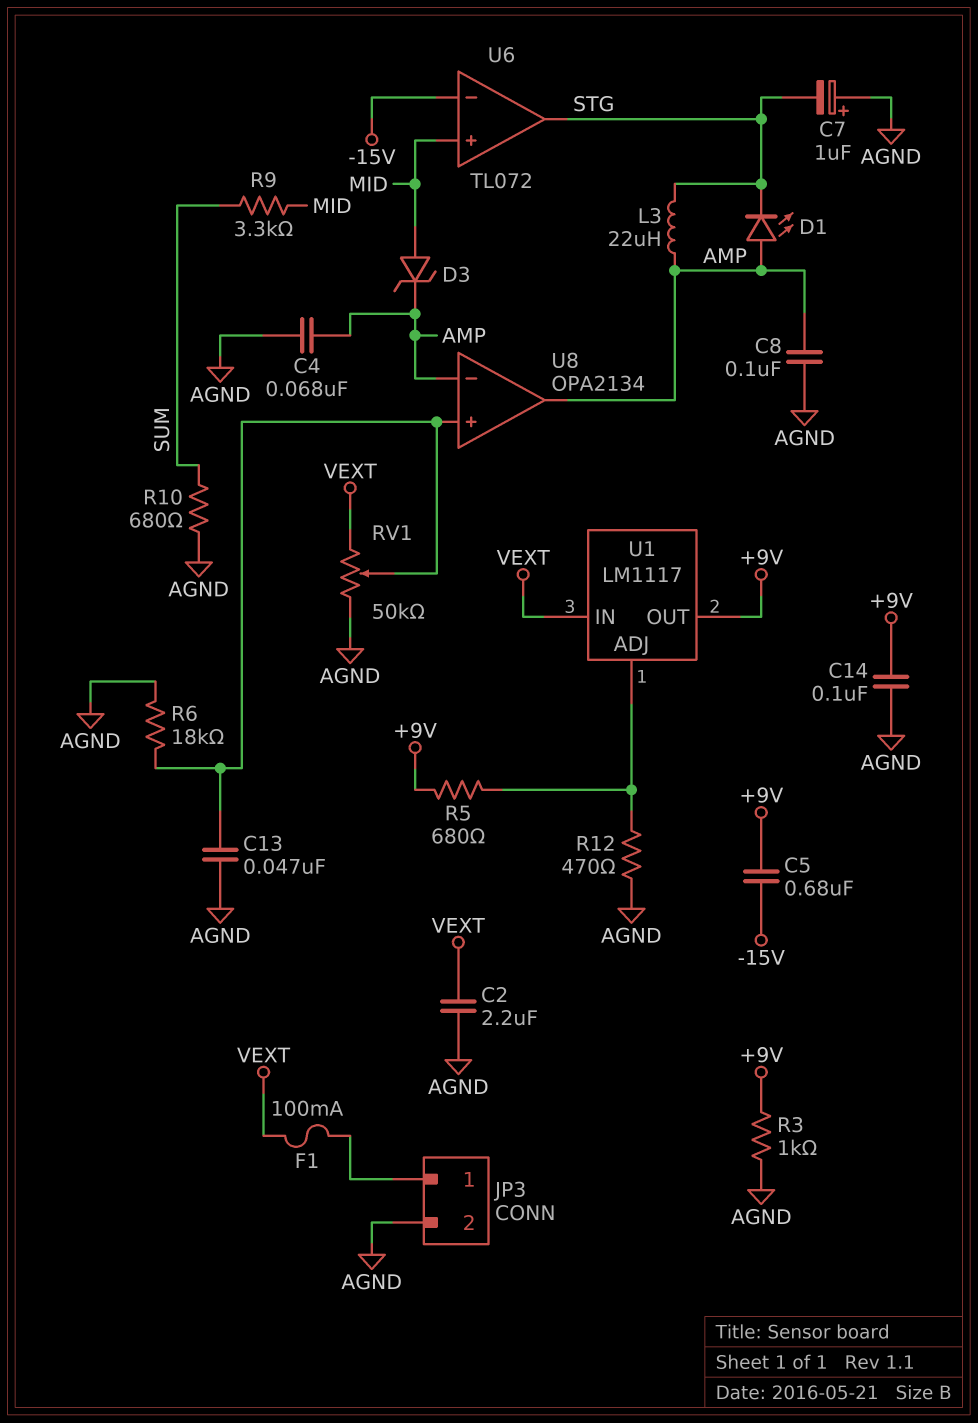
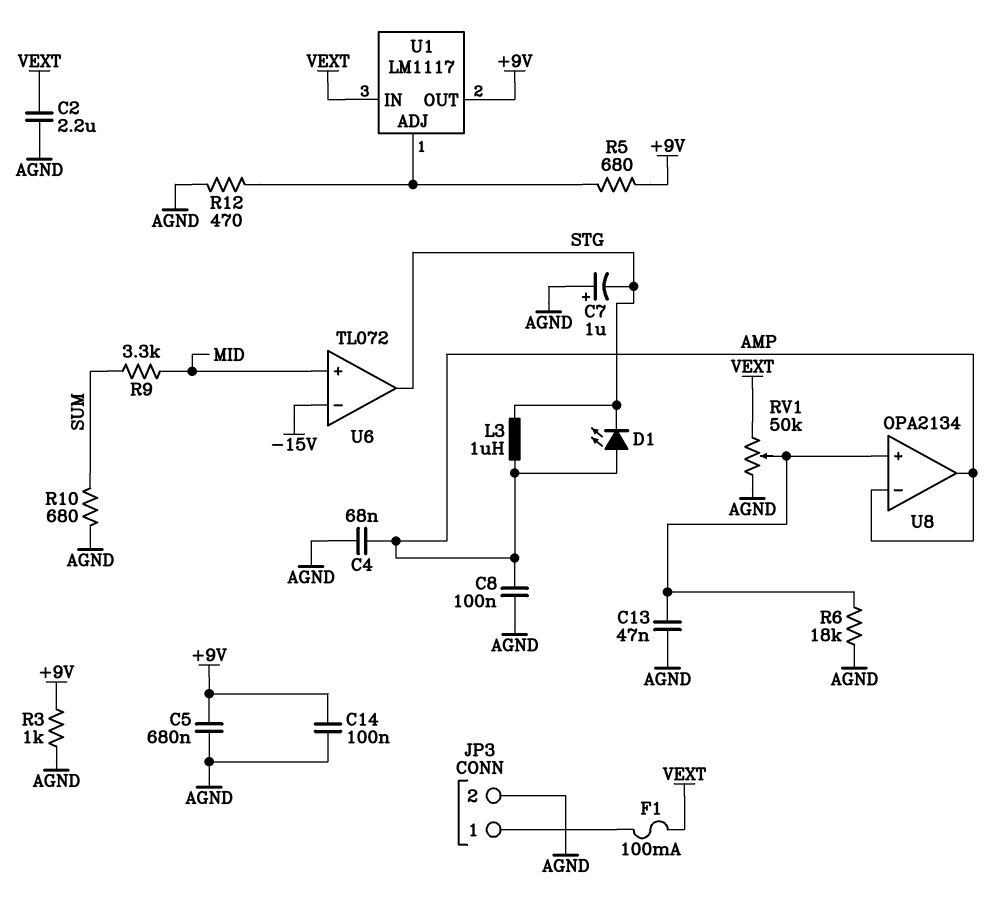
C5: 680nF (+9V, -15V) -> 680nF (+9V, AGND)
D3: zener (A MID, K AMP) -> none
L3: 22uH (AMP, STG) -> 1uH (AMP, STG)

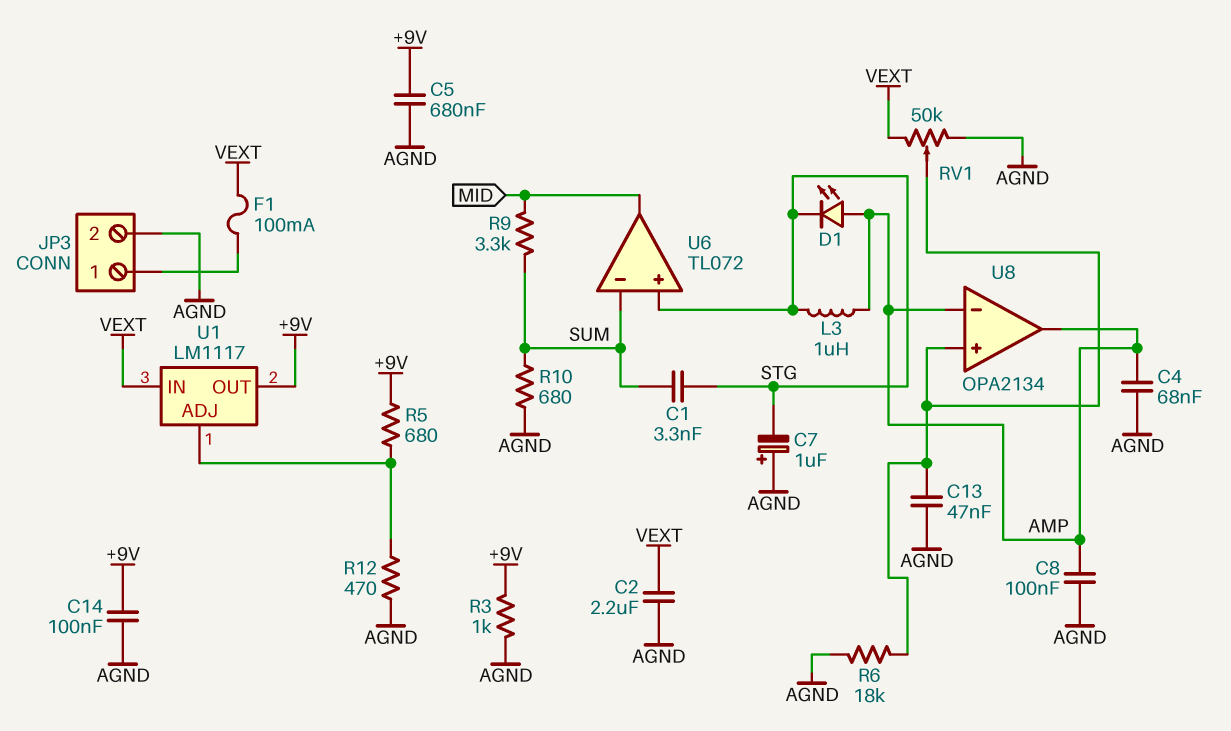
C1: none -> 3.3nF (STG, SUM)
U6 pin in+: MID -> STG
U6 pin in-: -15V -> SUM
U6 pin out: STG -> MID

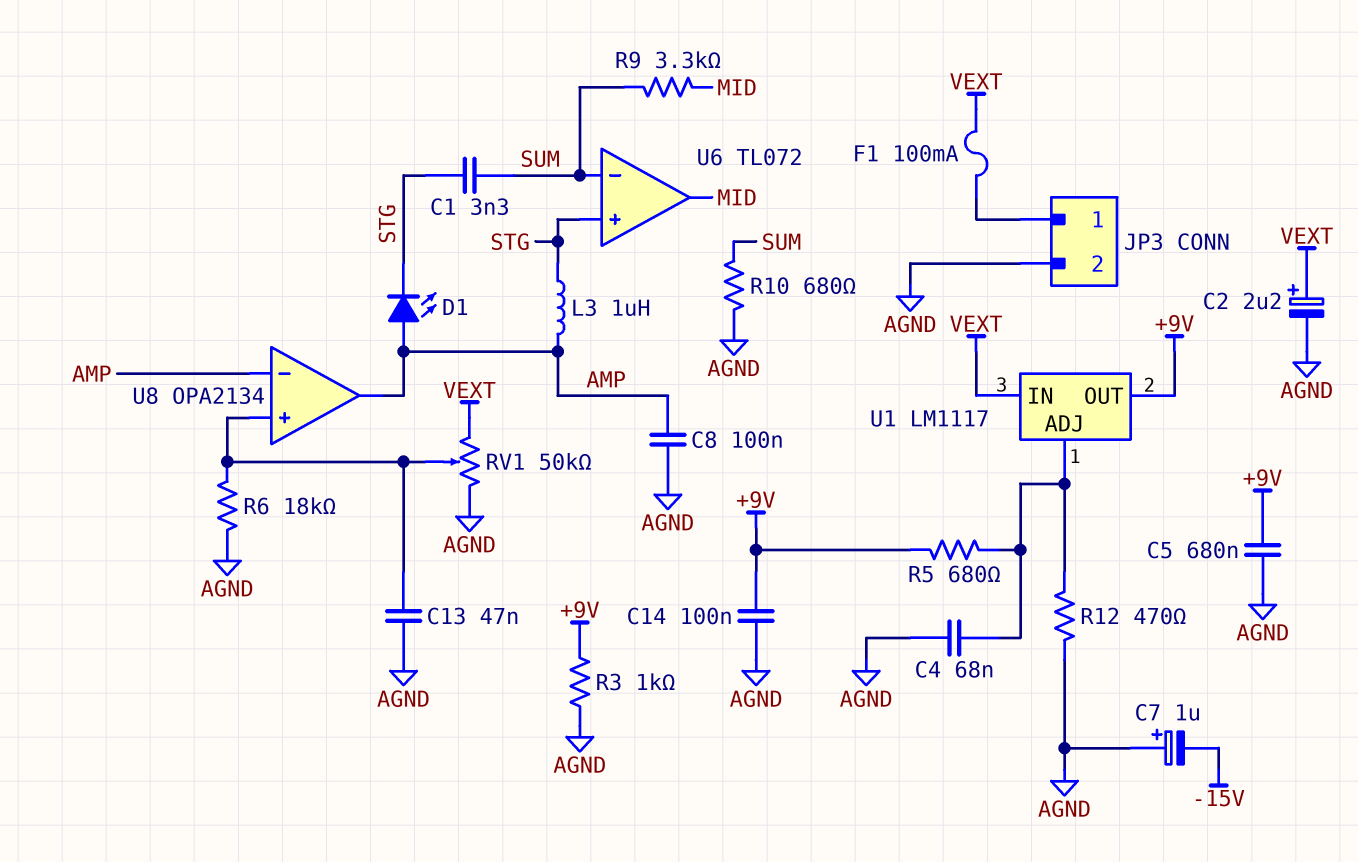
C2: 2.2uF (AGND, VEXT) -> 2.2uF (plus VEXT, minus AGND)
C4: 68nF (AGND, AMP) -> 68nF (AGND, U1/ADJ)
C7: 1uF (plus AGND, minus STG) -> 1uF (plus AGND, minus -15V)

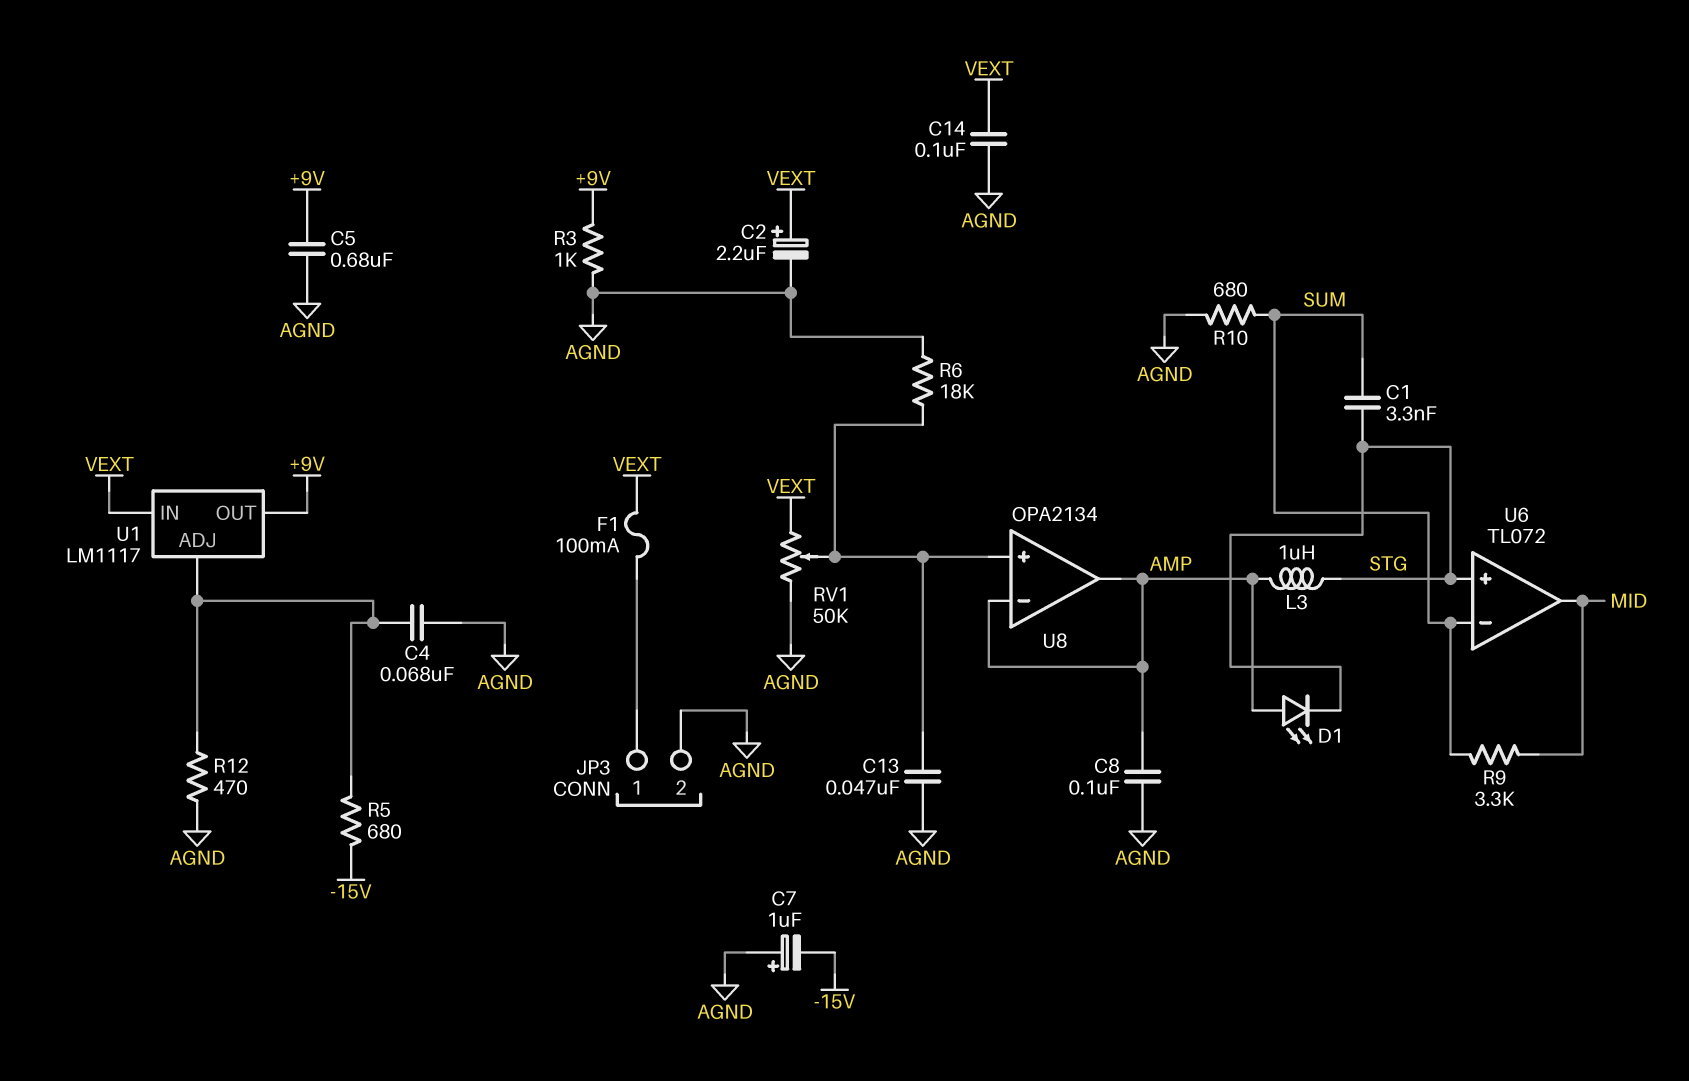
C14: 100nF (+9V, AGND) -> 100nF (AGND, VEXT)
R5: 680 (+9V, U1/ADJ) -> 680 (-15V, U1/ADJ)

